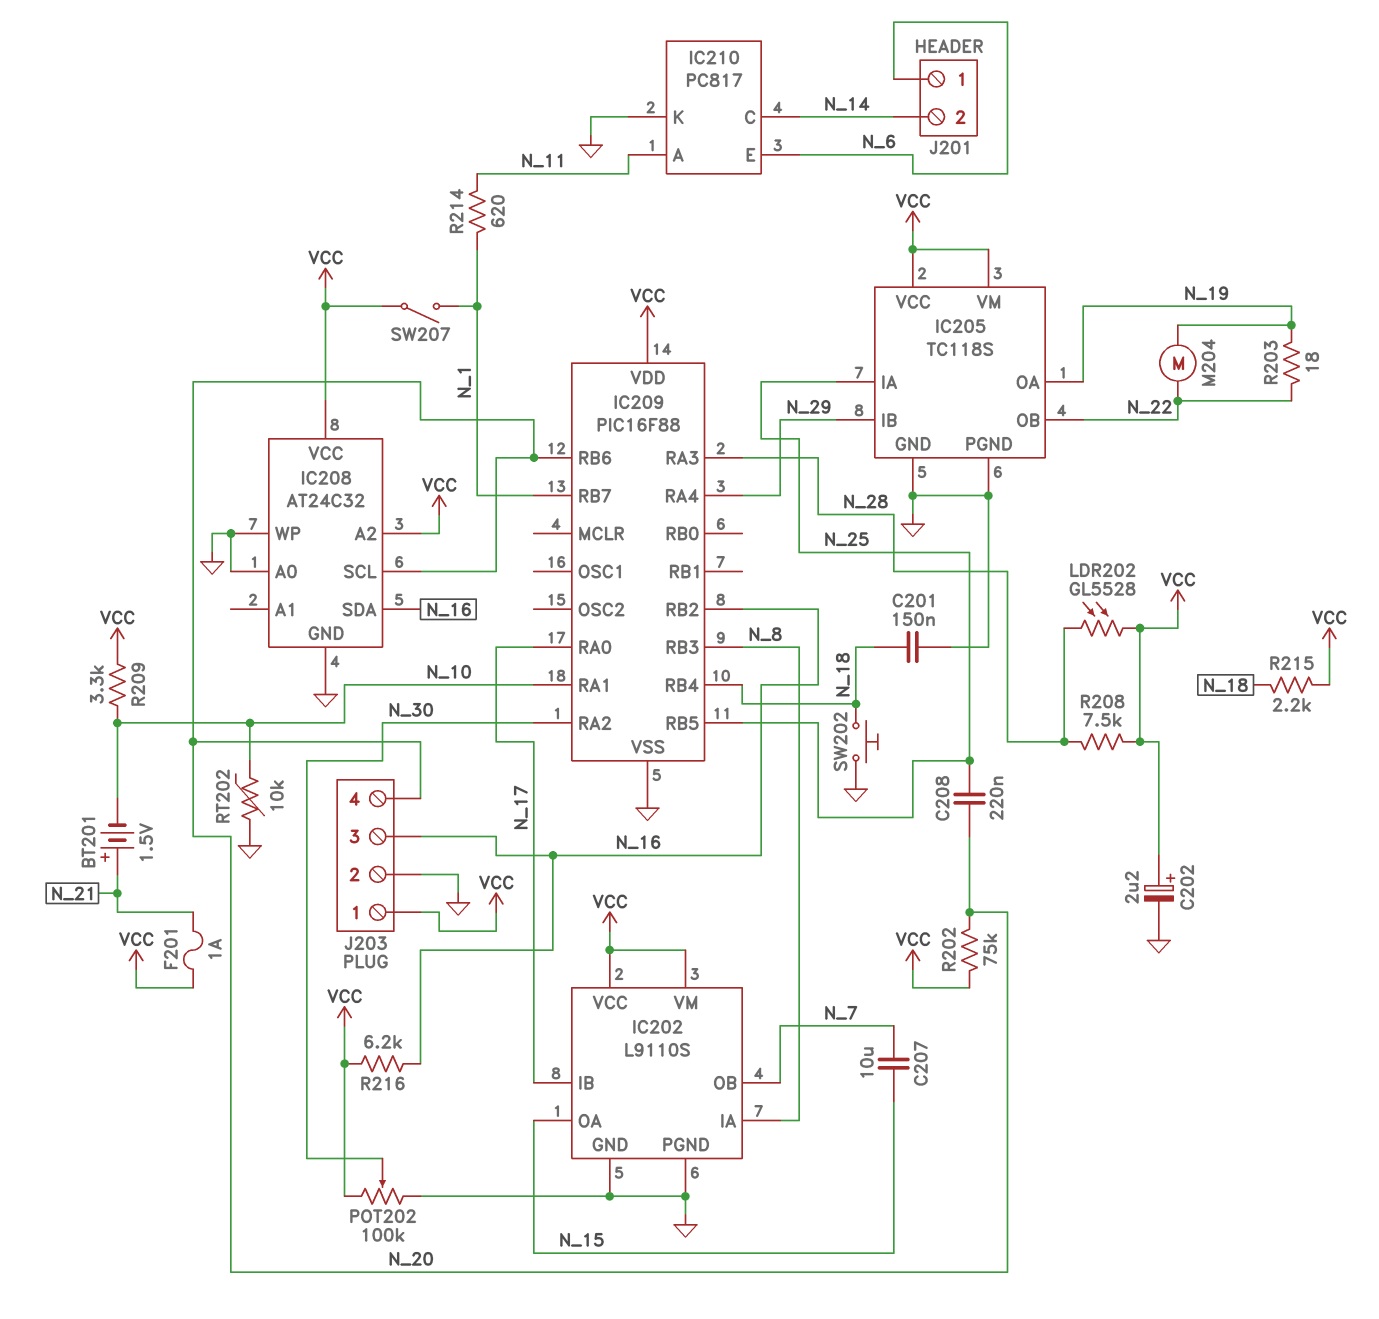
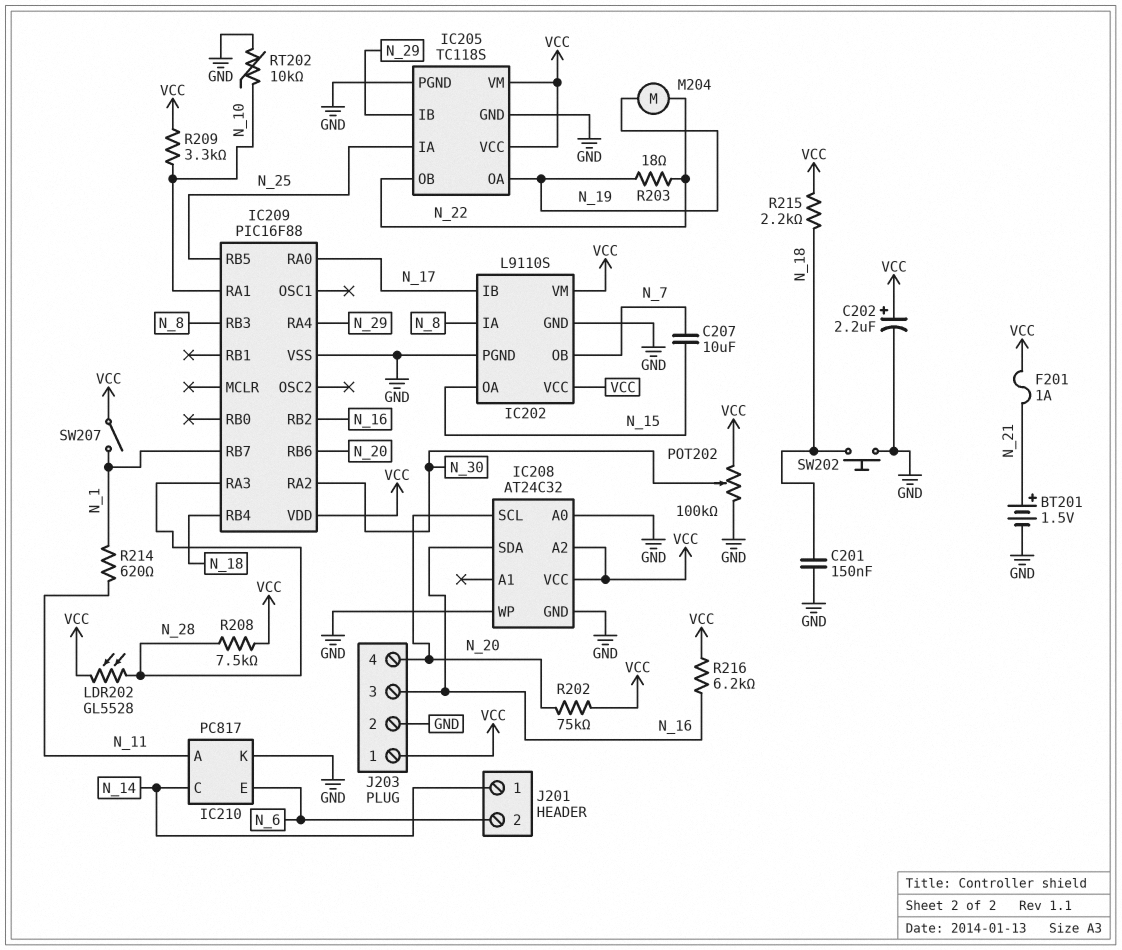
BT201: 1.5V (plus N_21, minus N_10) -> 1.5V (plus N_21, minus GND)
C208: 220nF (N_20, N_25) -> none
J201 pin 1: N_6 -> N_14
J201 pin 2: N_14 -> N_6

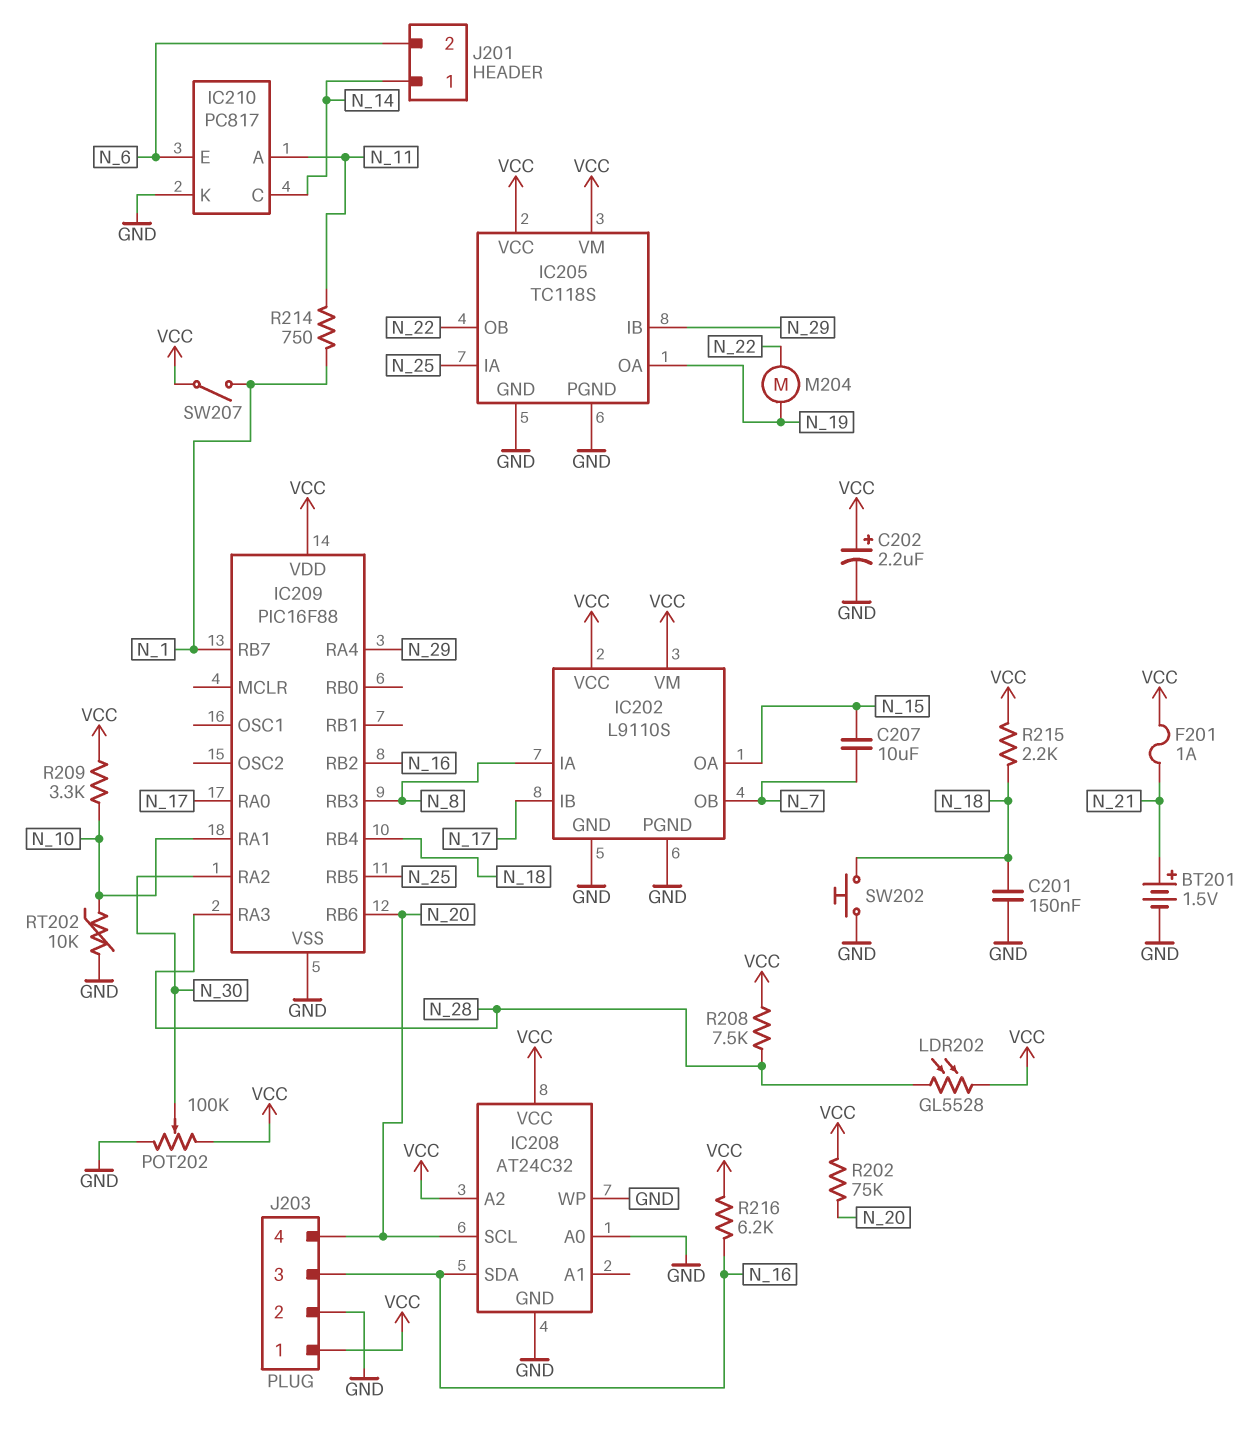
R203: 18 (N_19, N_22) -> none
R214: 620 (N_1, N_11) -> 750 (N_1, N_11)

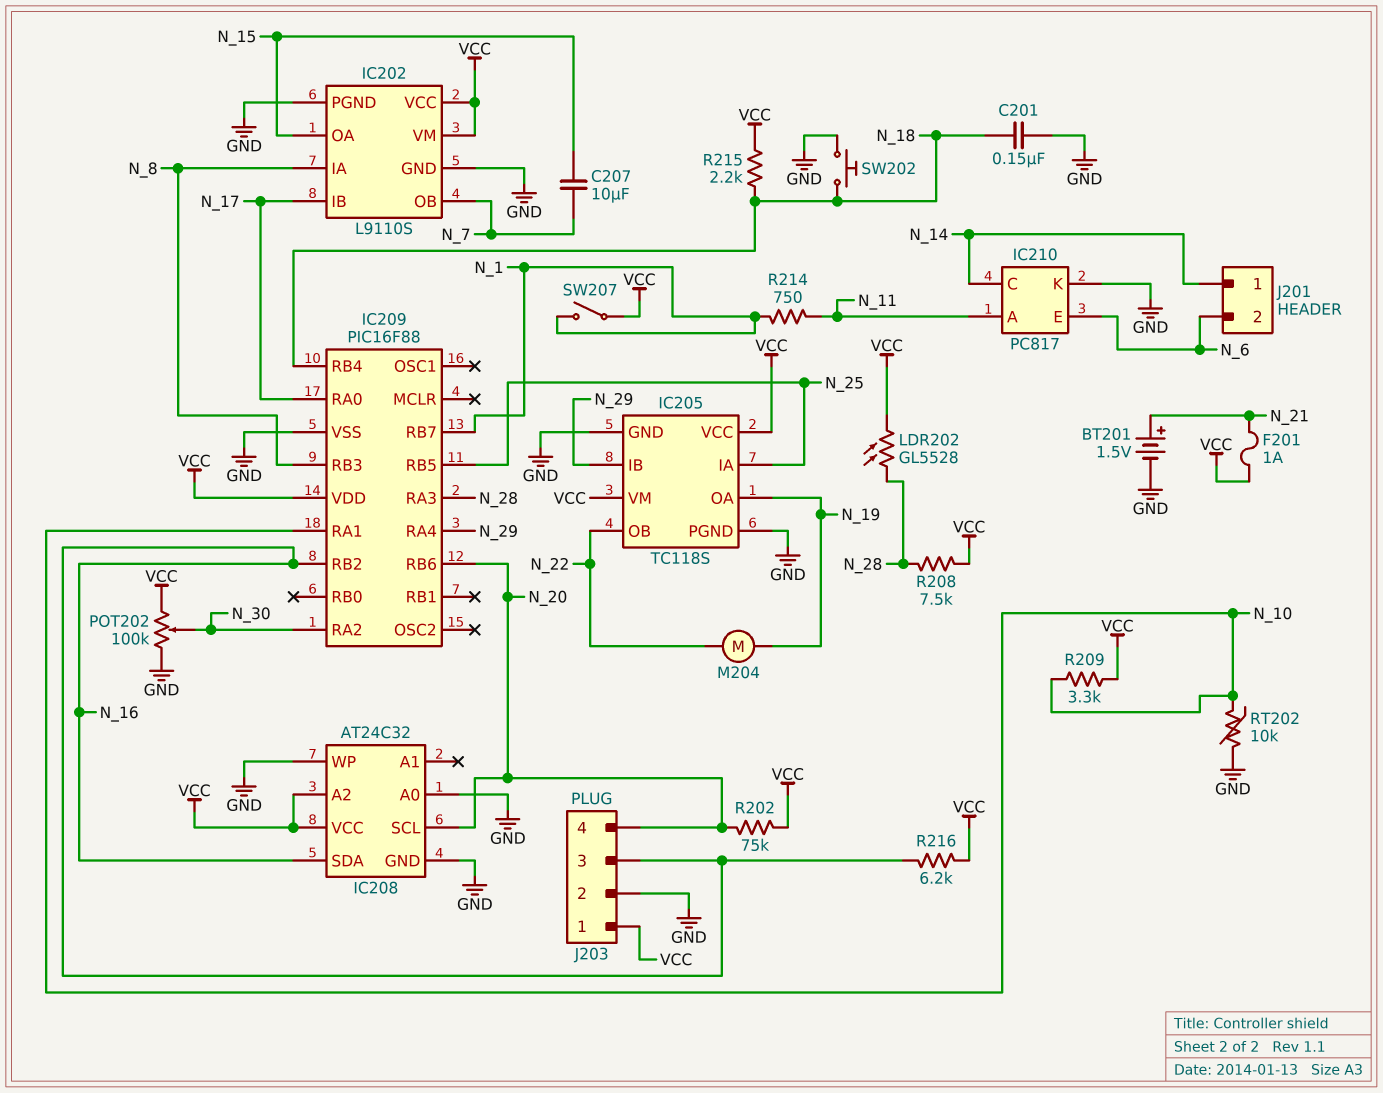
C202: 2.2uF (plus VCC, minus GND) -> none

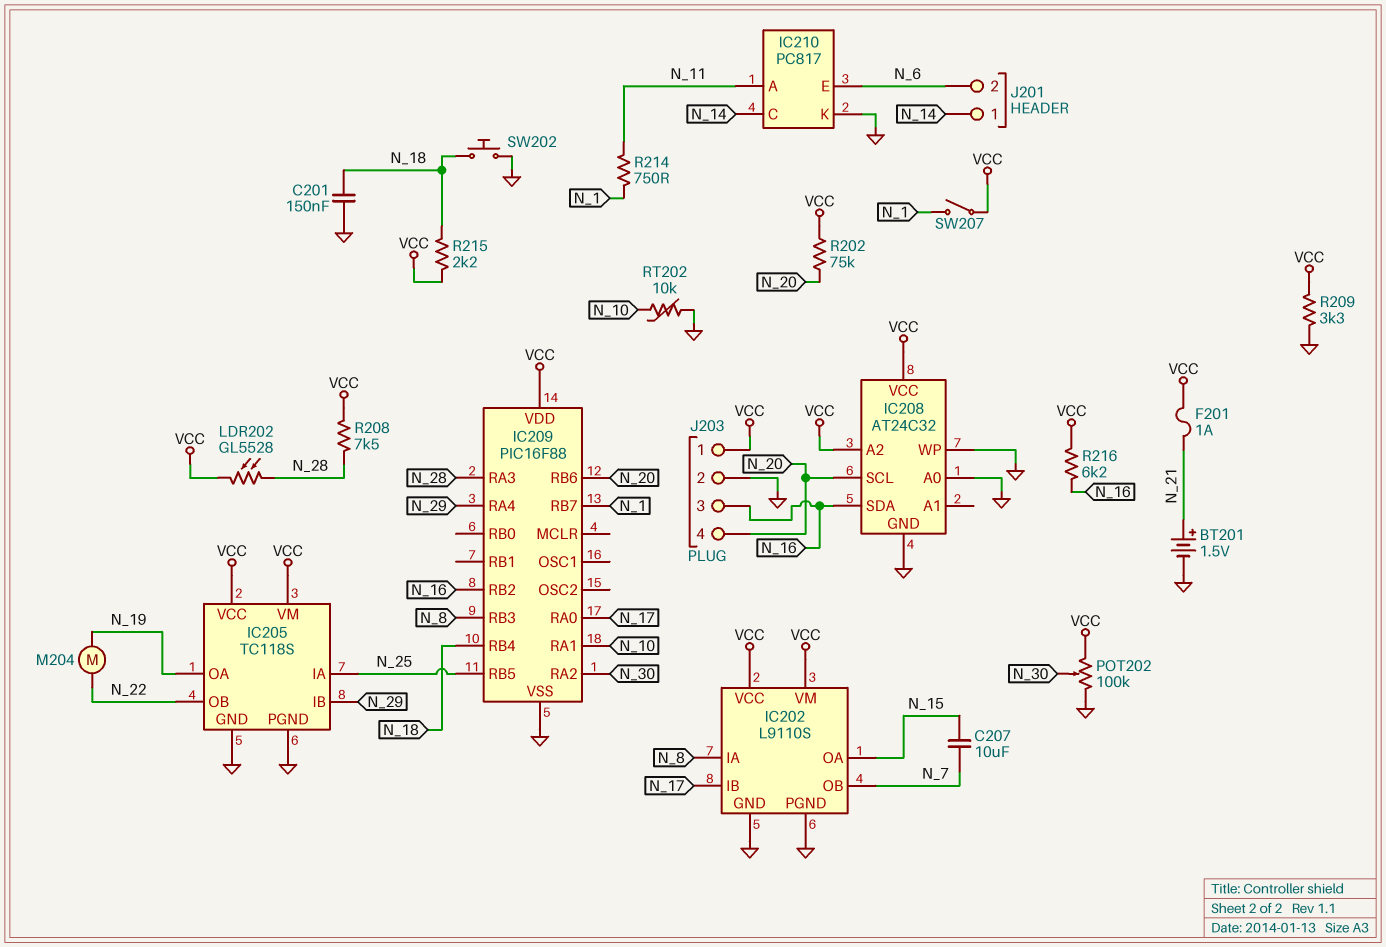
R209: 3.3k (N_10, VCC) -> 3.3k (GND, VCC)

